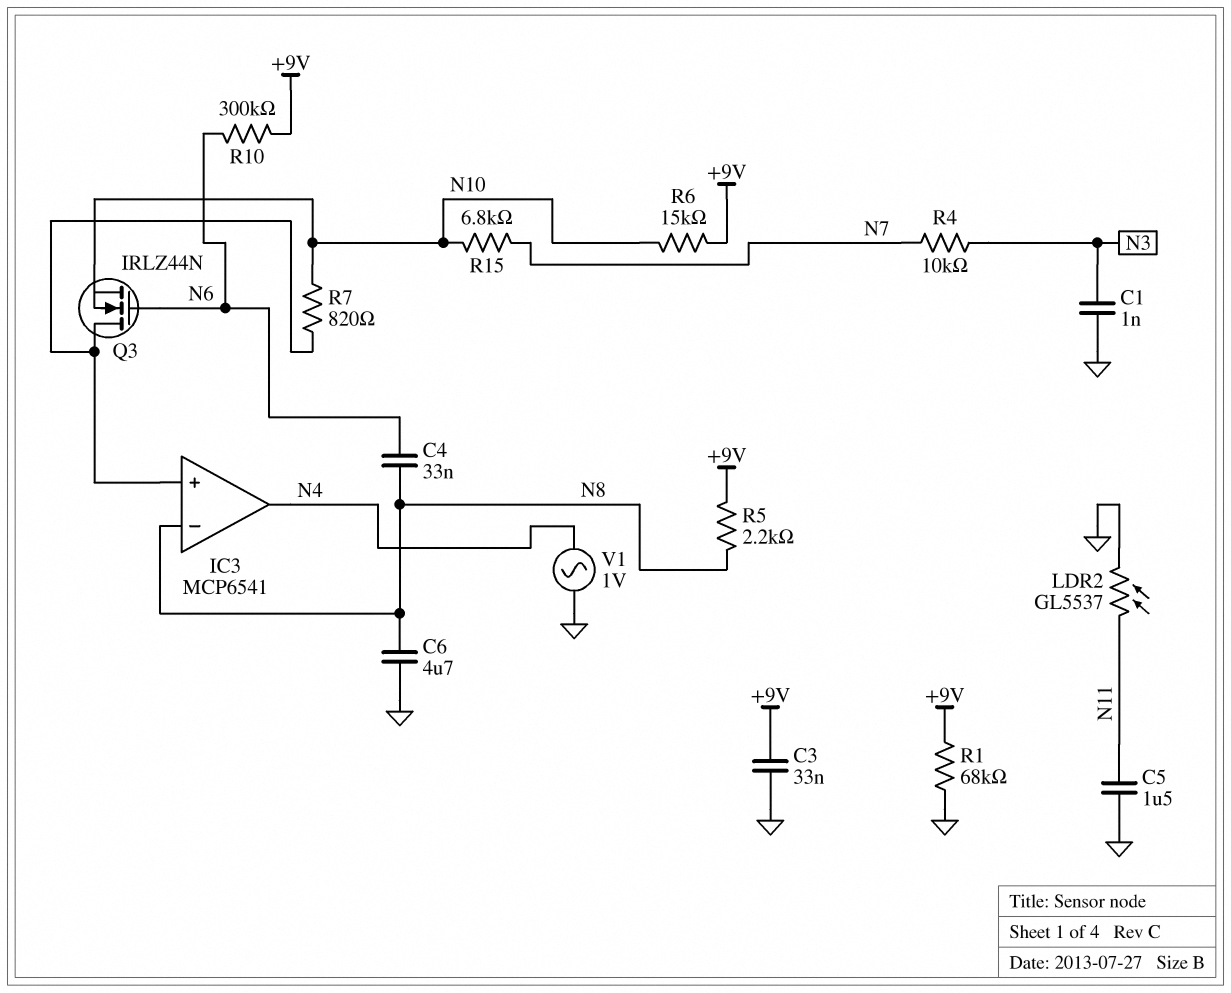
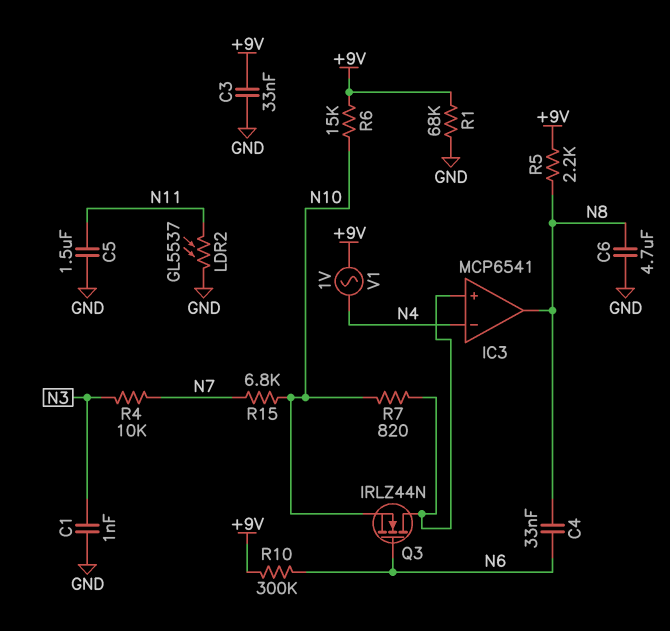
IC3 pin in-: N8 -> N4
IC3 pin out: N4 -> N8
V1: AC 1V (GND, N4) -> AC 1V (+9V, N4)

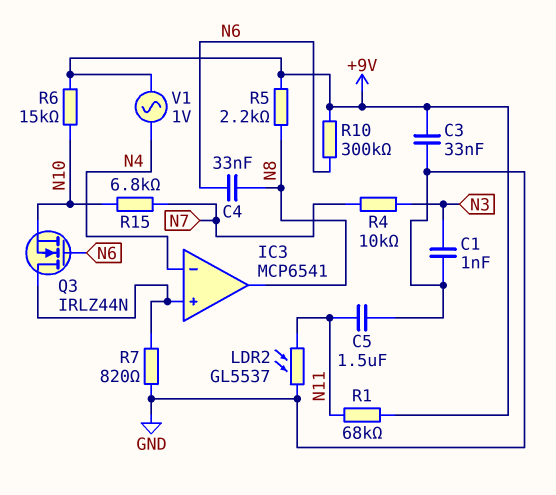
C6: 4.7uF (GND, N8) -> none
R1: 68k (+9V, GND) -> 68k (+9V, N11)
R7: 820 (IC3/in+, N10) -> 820 (GND, IC3/in+)

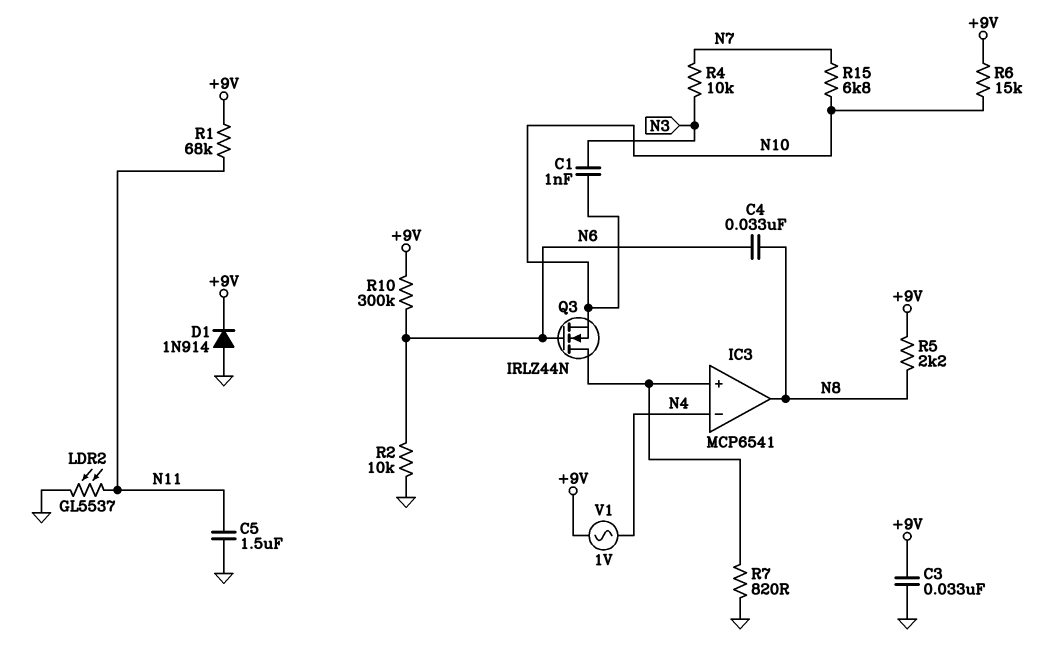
C1: 1nF (GND, N3) -> 1nF (N3, N10)
D1: none -> diode 1N914 (A GND, K +9V)
R2: none -> 10k (GND, N6)

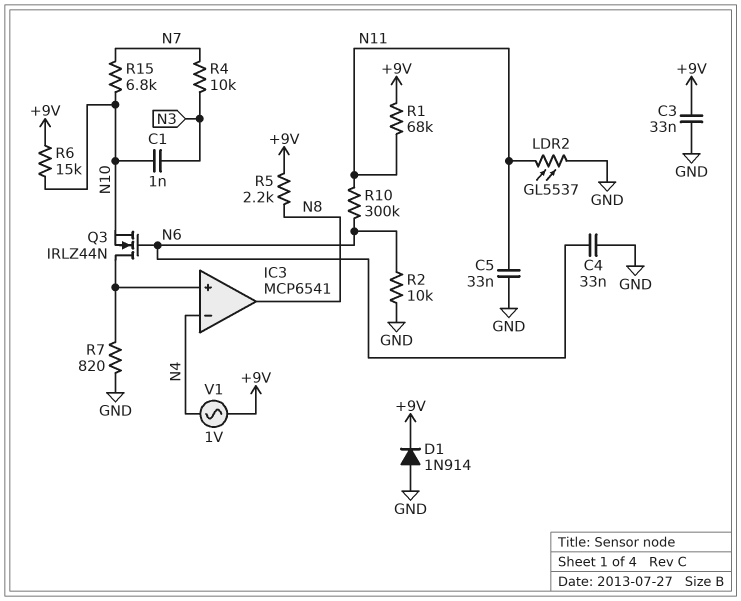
C4: 33nF (N6, N8) -> 33nF (GND, N6)
C5: 1.5uF (GND, N11) -> 33nF (GND, N11)
R10: 300k (+9V, N6) -> 300k (N6, N11)

